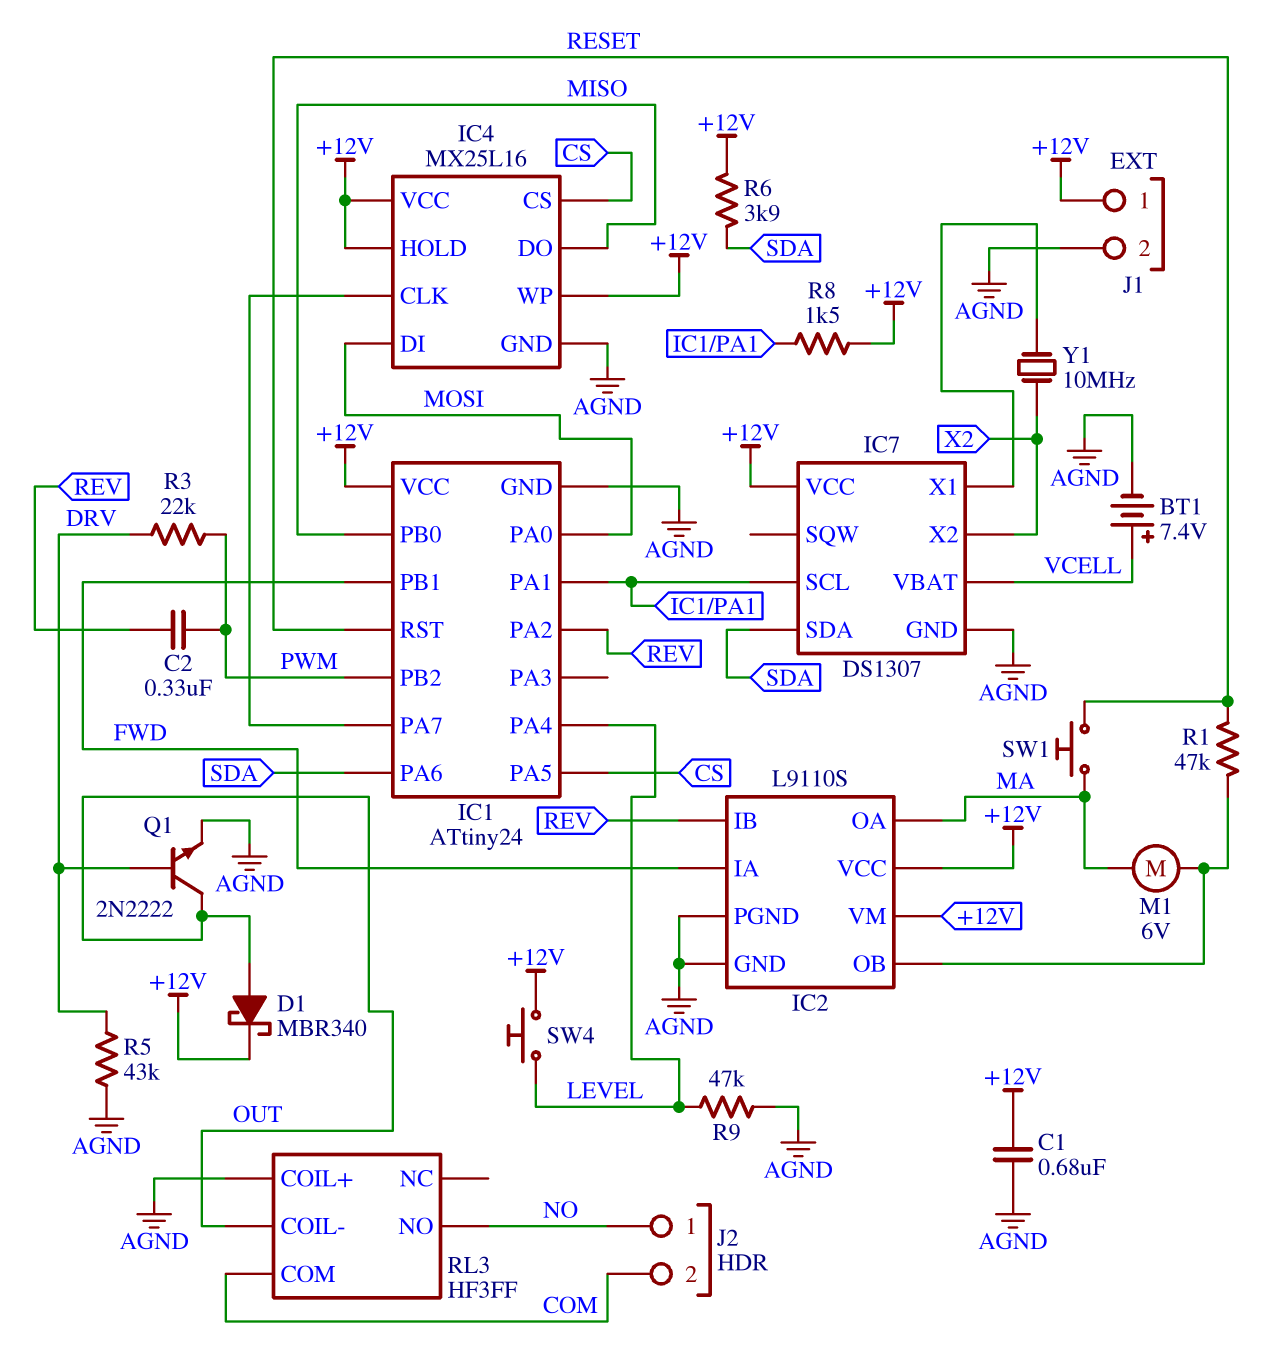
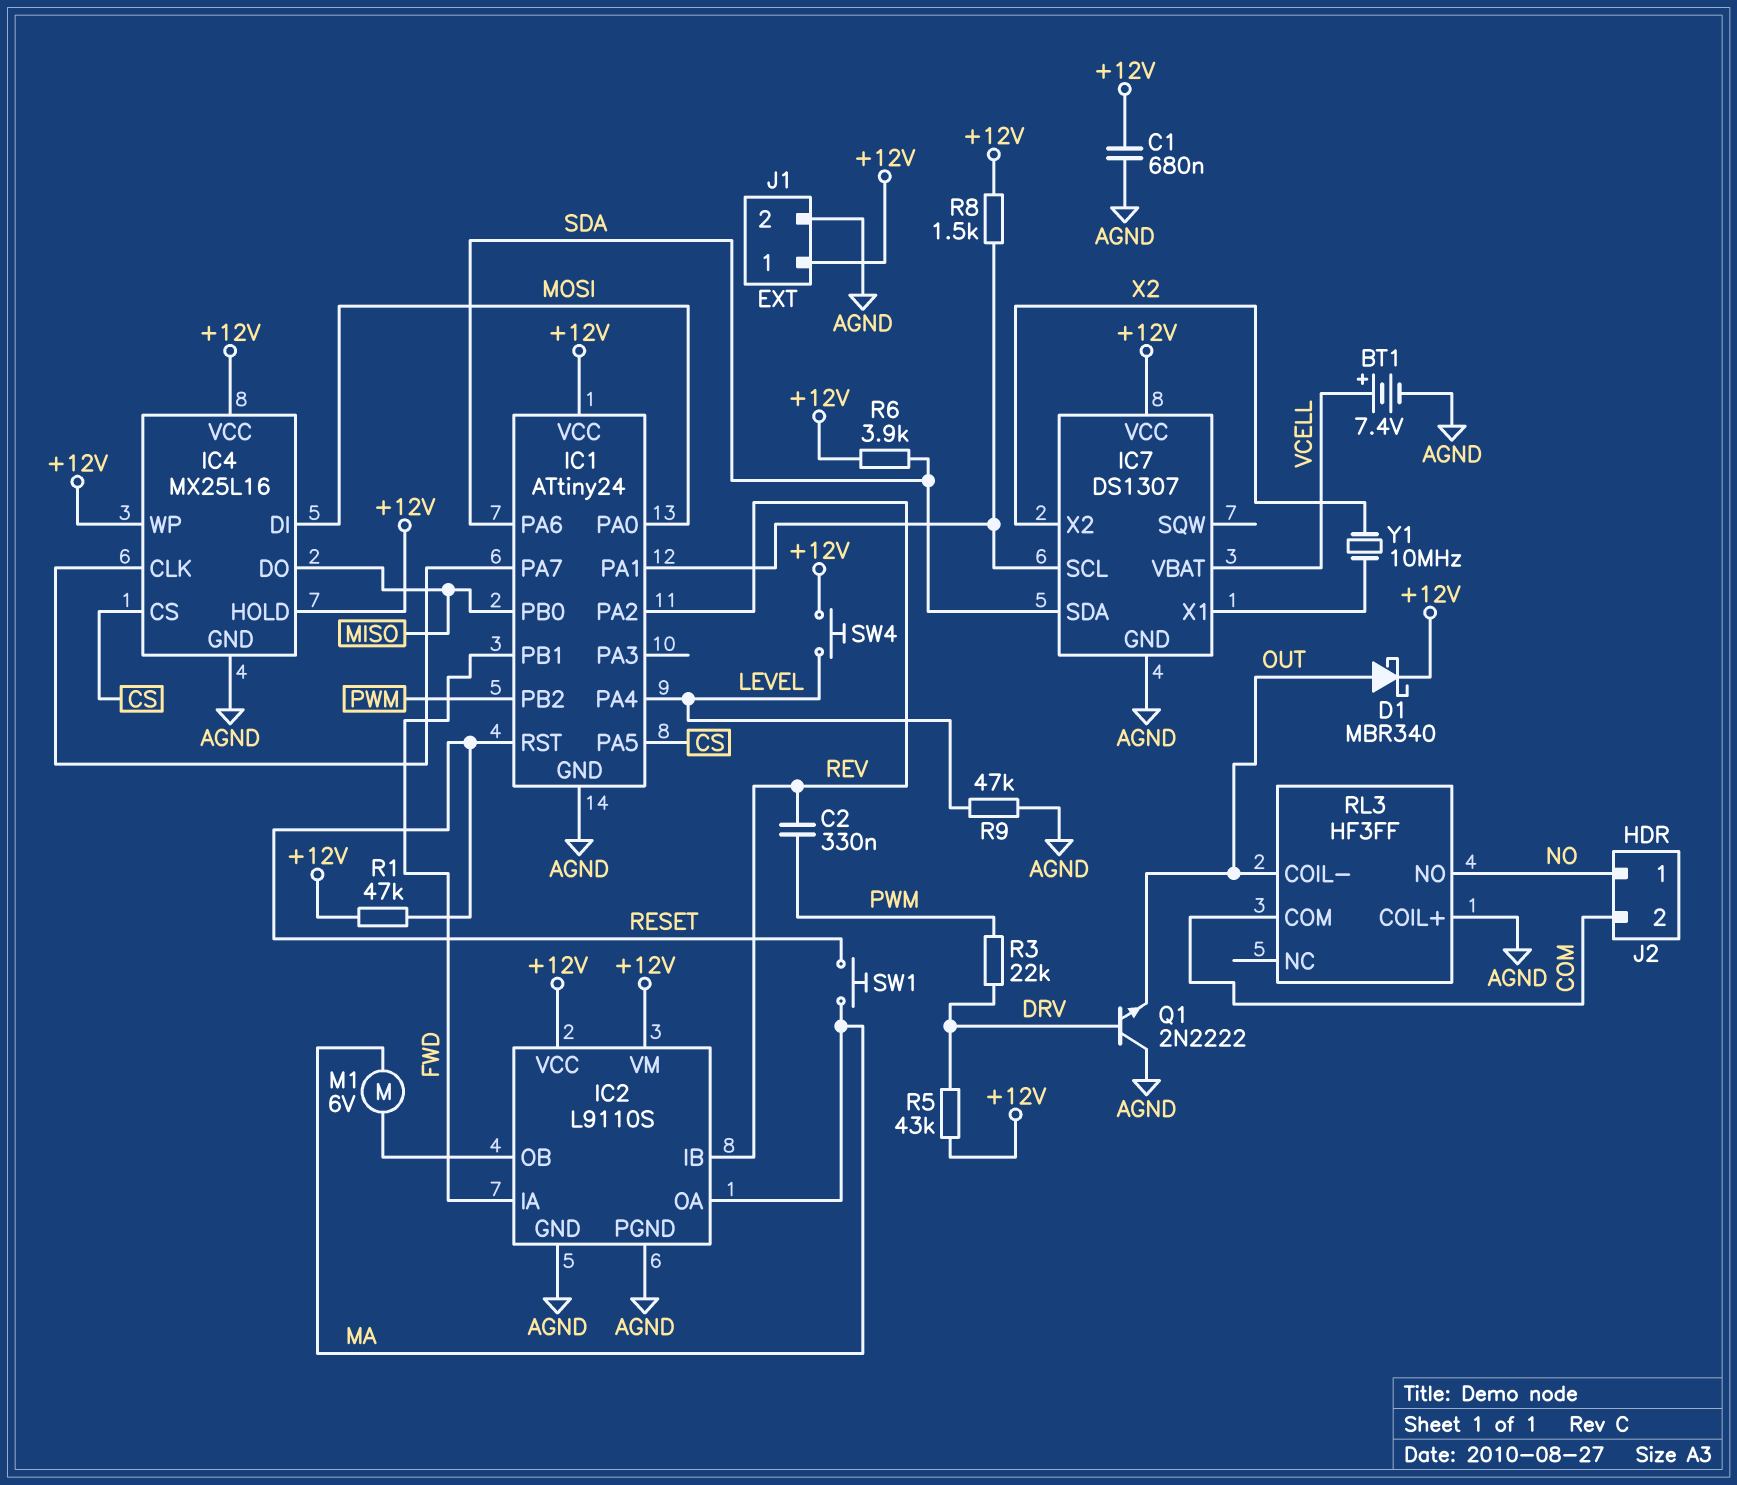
Q1: NPN 2N2222 (B DRV, C OUT, E AGND) -> NPN 2N2222 (B DRV, C AGND, E OUT)
R1: 47k (IC2/OB, RESET) -> 47k (+12V, RESET)
R5: 43k (AGND, DRV) -> 43k (+12V, DRV)

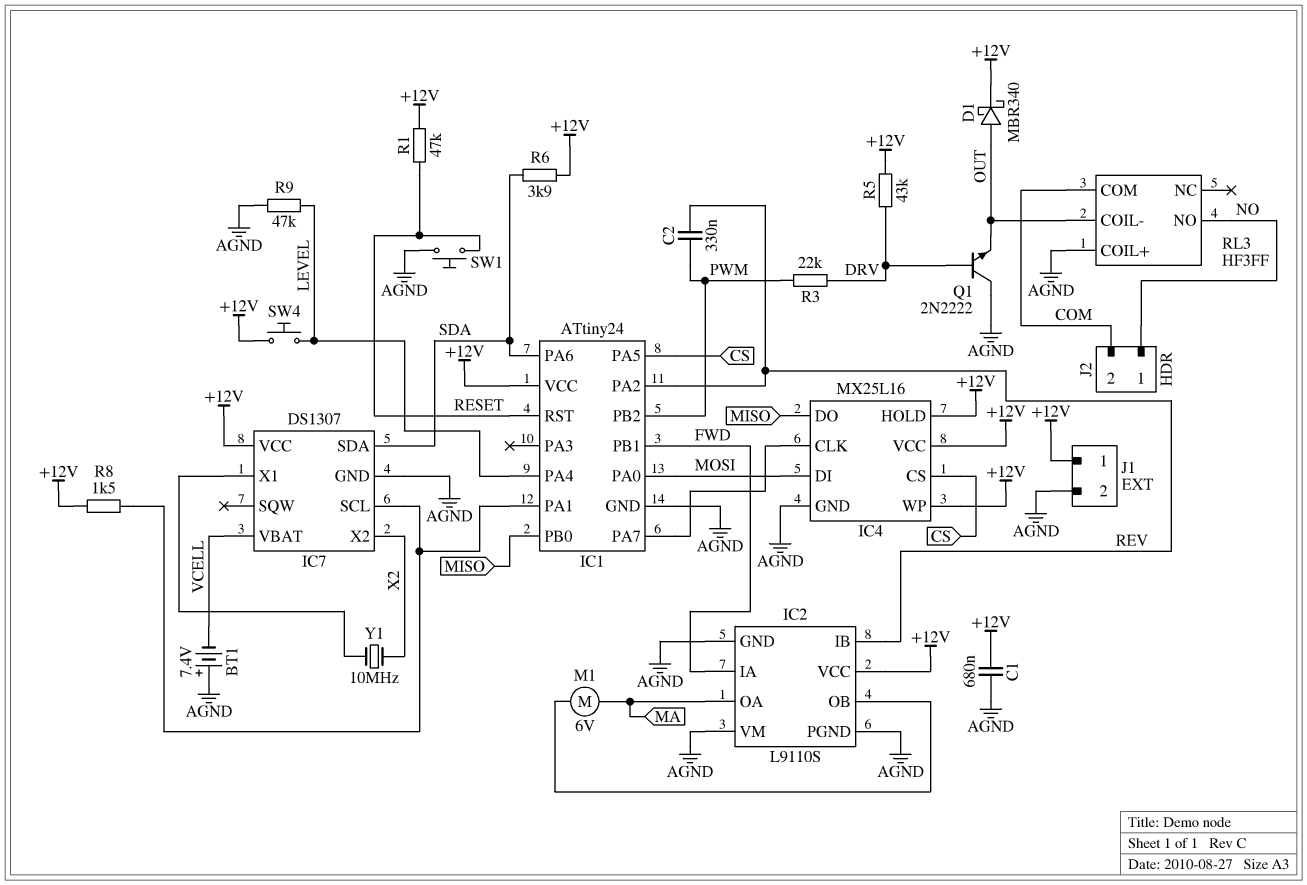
BT1: 7.4V (plus VCELL, minus AGND) -> 7.4V (plus AGND, minus VCELL)
IC2 pin VM: +12V -> AGND
SW1: button (MA, RESET) -> button (AGND, RESET)

